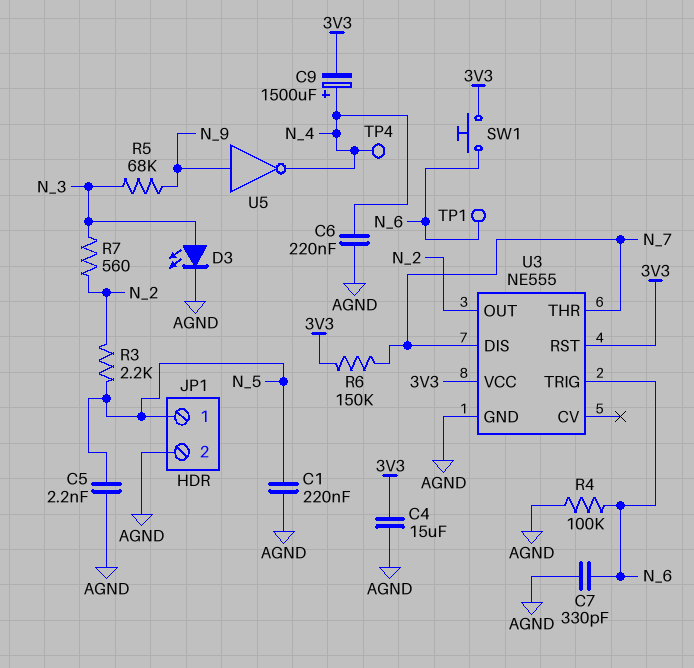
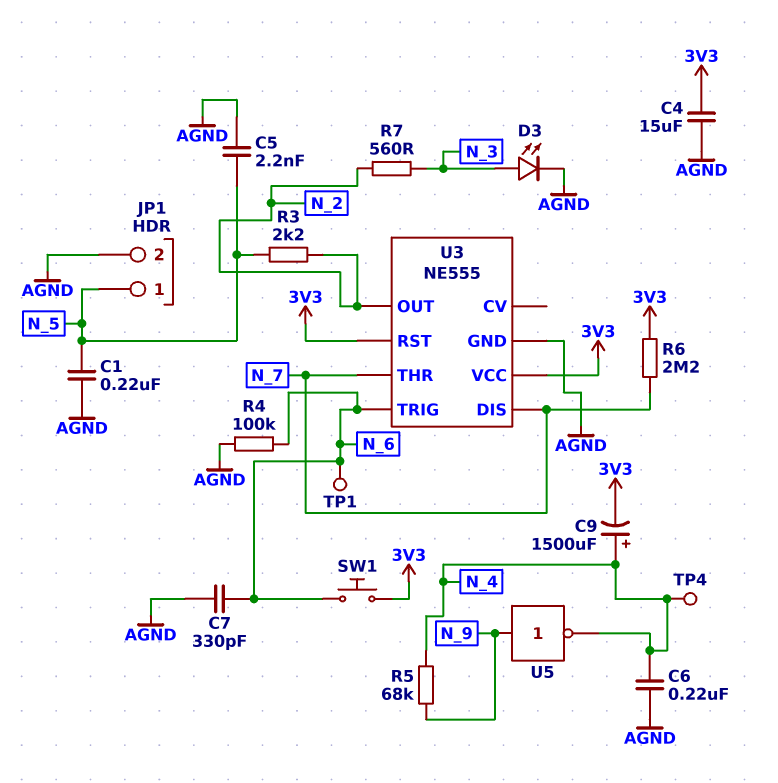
R5: 68k (N_3, N_9) -> 68k (N_4, N_9)
R6: 150k (3V3, N_7) -> 2.2M (3V3, N_7)

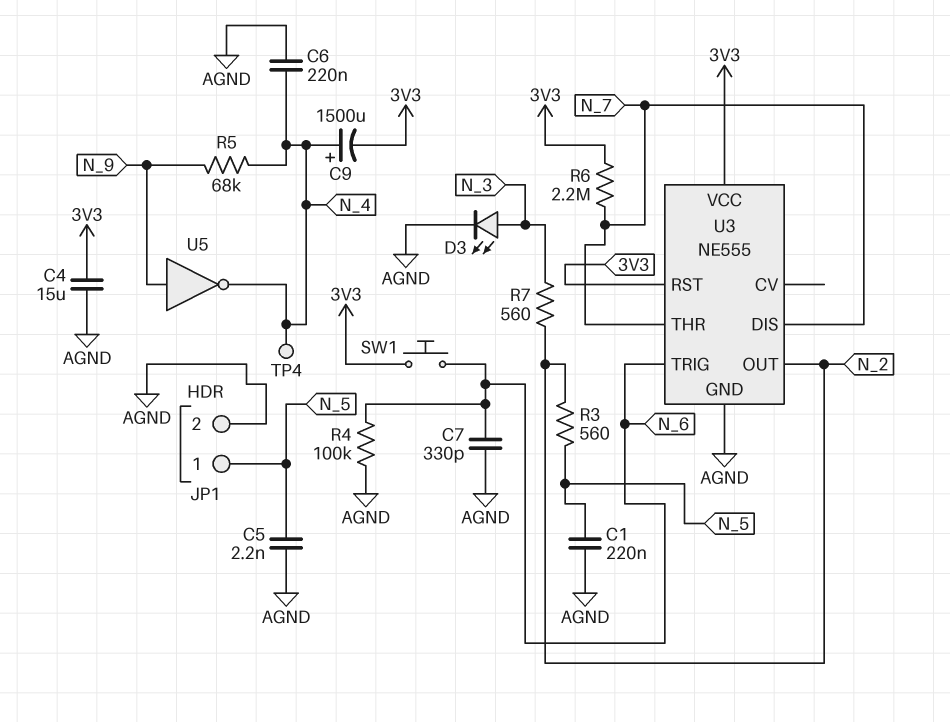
R3: 2.2k (N_2, N_5) -> 560 (N_2, N_5)
TP1: test point (N_6) -> none

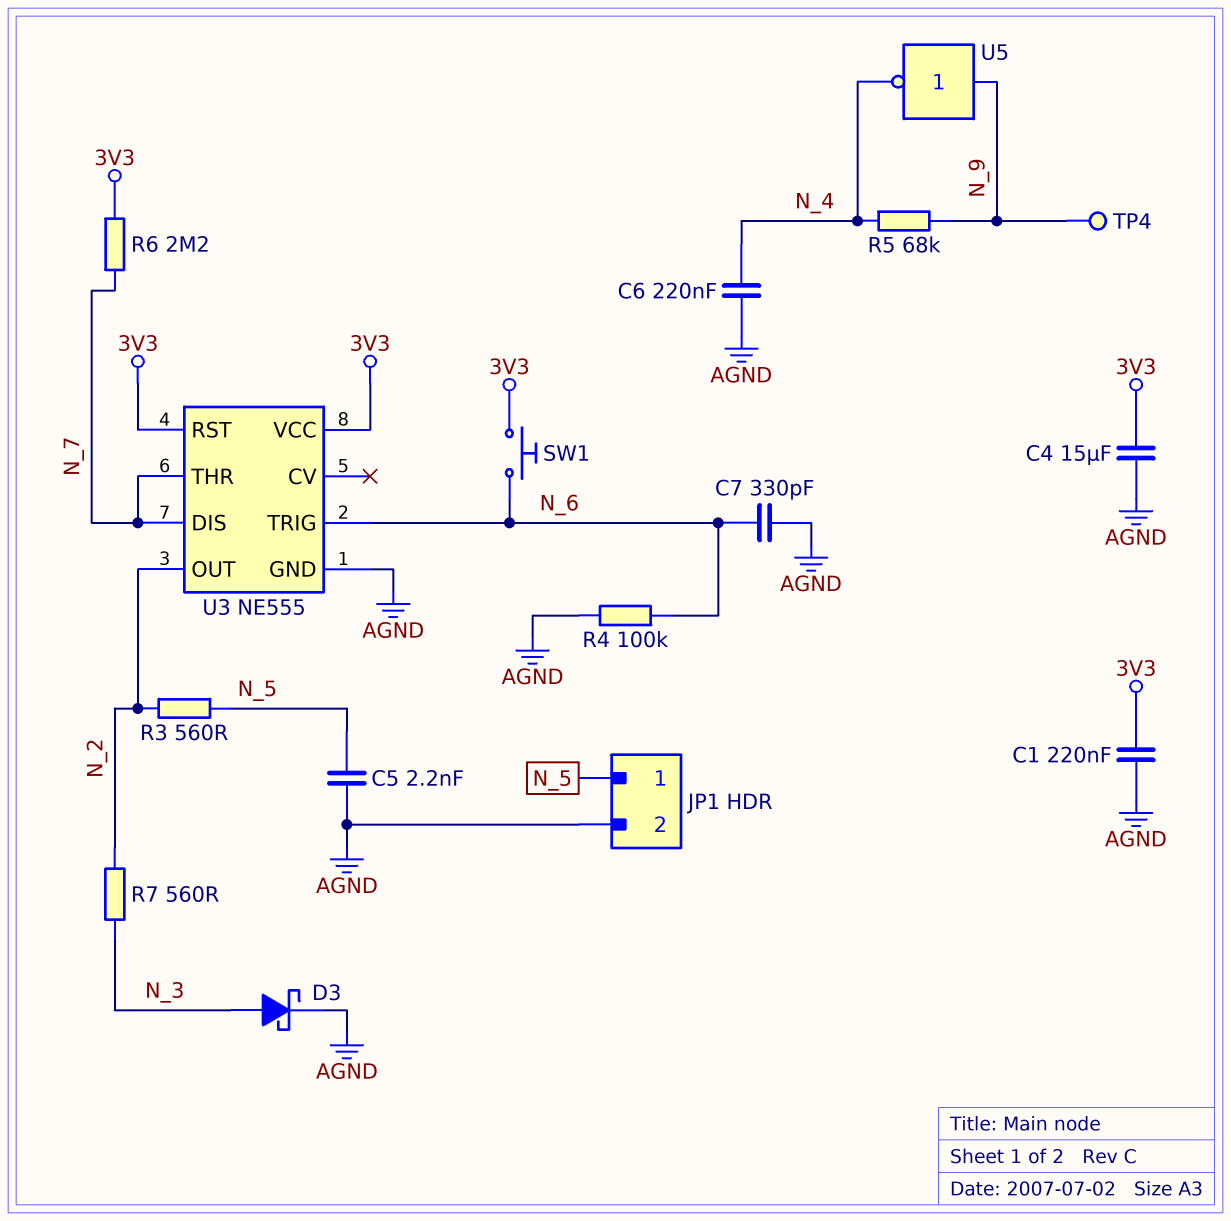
C1: 220nF (AGND, N_5) -> 220nF (3V3, AGND)
C9: 1500uF (plus N_4, minus 3V3) -> none
D3: LED (A N_3, K AGND) -> schottky (A N_3, K AGND)
TP4: test point (N_4) -> test point (N_9)

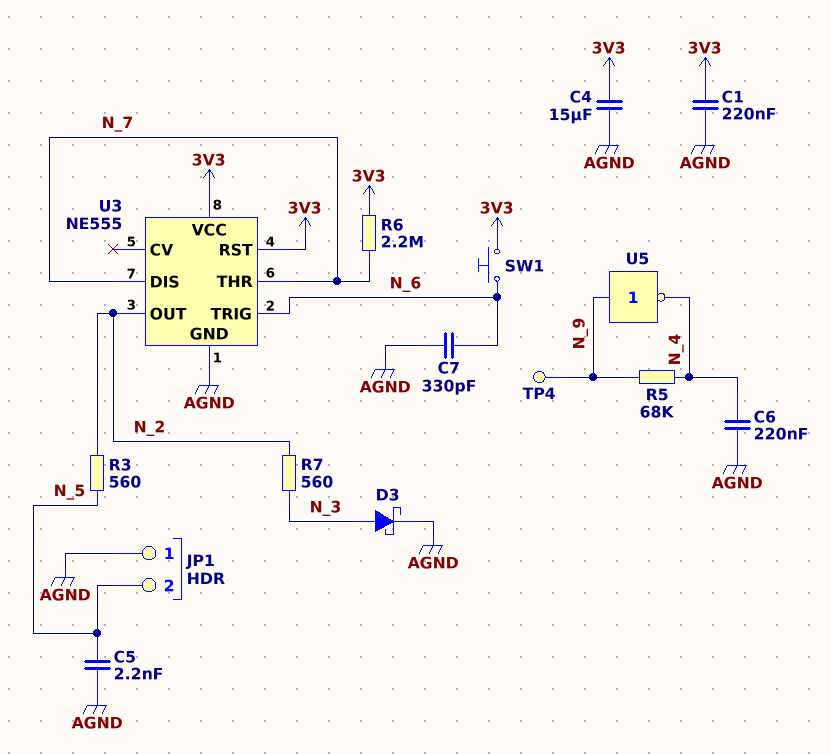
JP1 pin 1: N_5 -> AGND
JP1 pin 2: AGND -> N_5
R4: 100k (AGND, N_6) -> none

